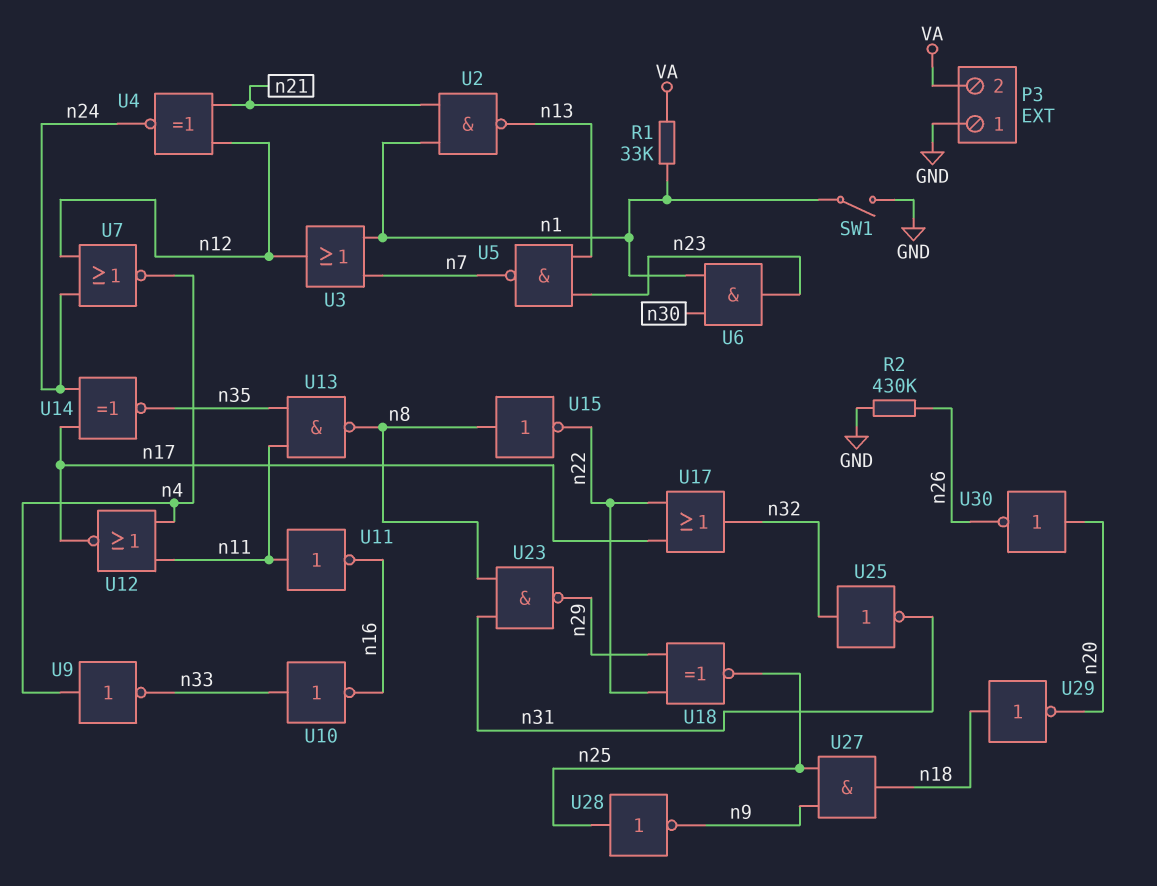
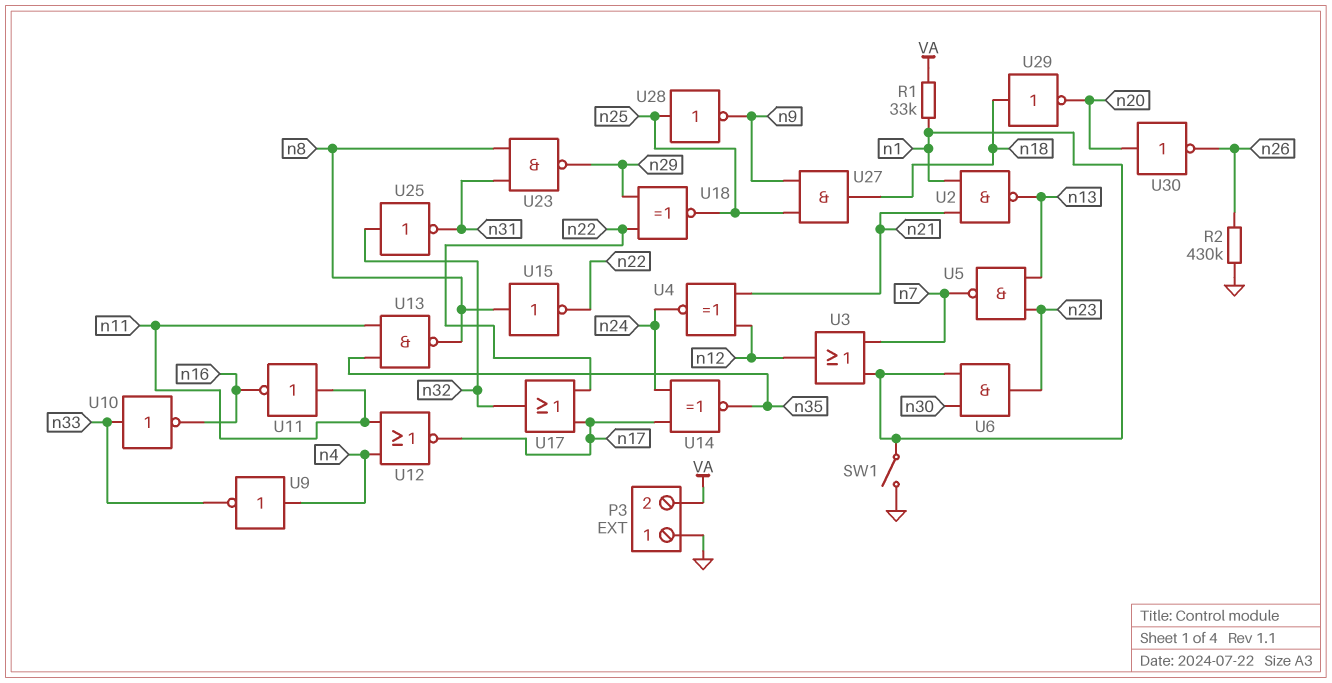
U7: NOR (in n12, in n24, out n4) -> none

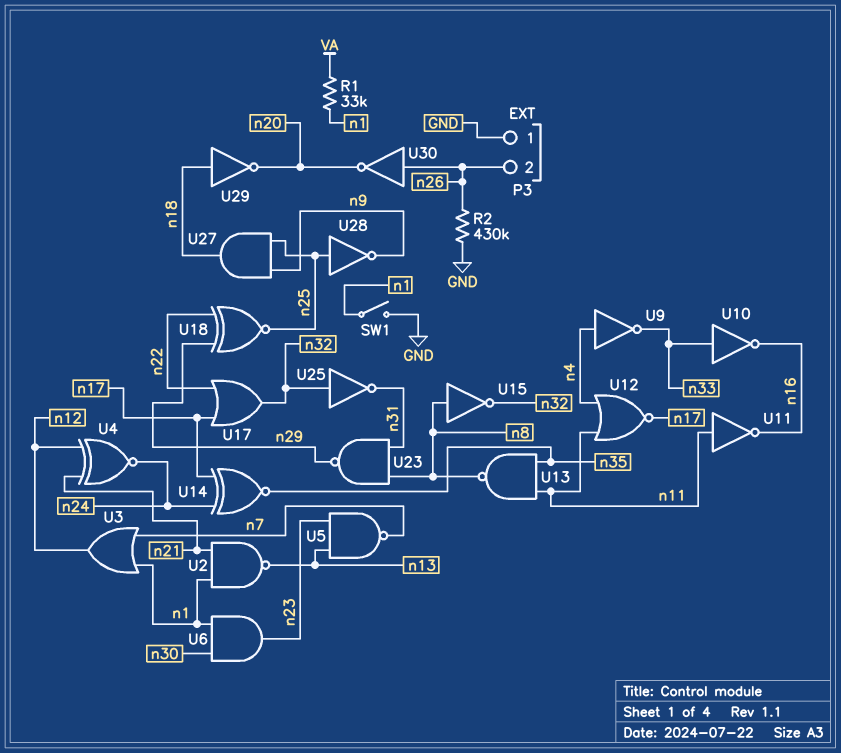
P3 pin 2: VA -> n26
U15: NOT (in n8, out n22) -> NOT (in n8, out n32)
U30: NOT (in n20, out n26) -> NOT (in n26, out n20)

